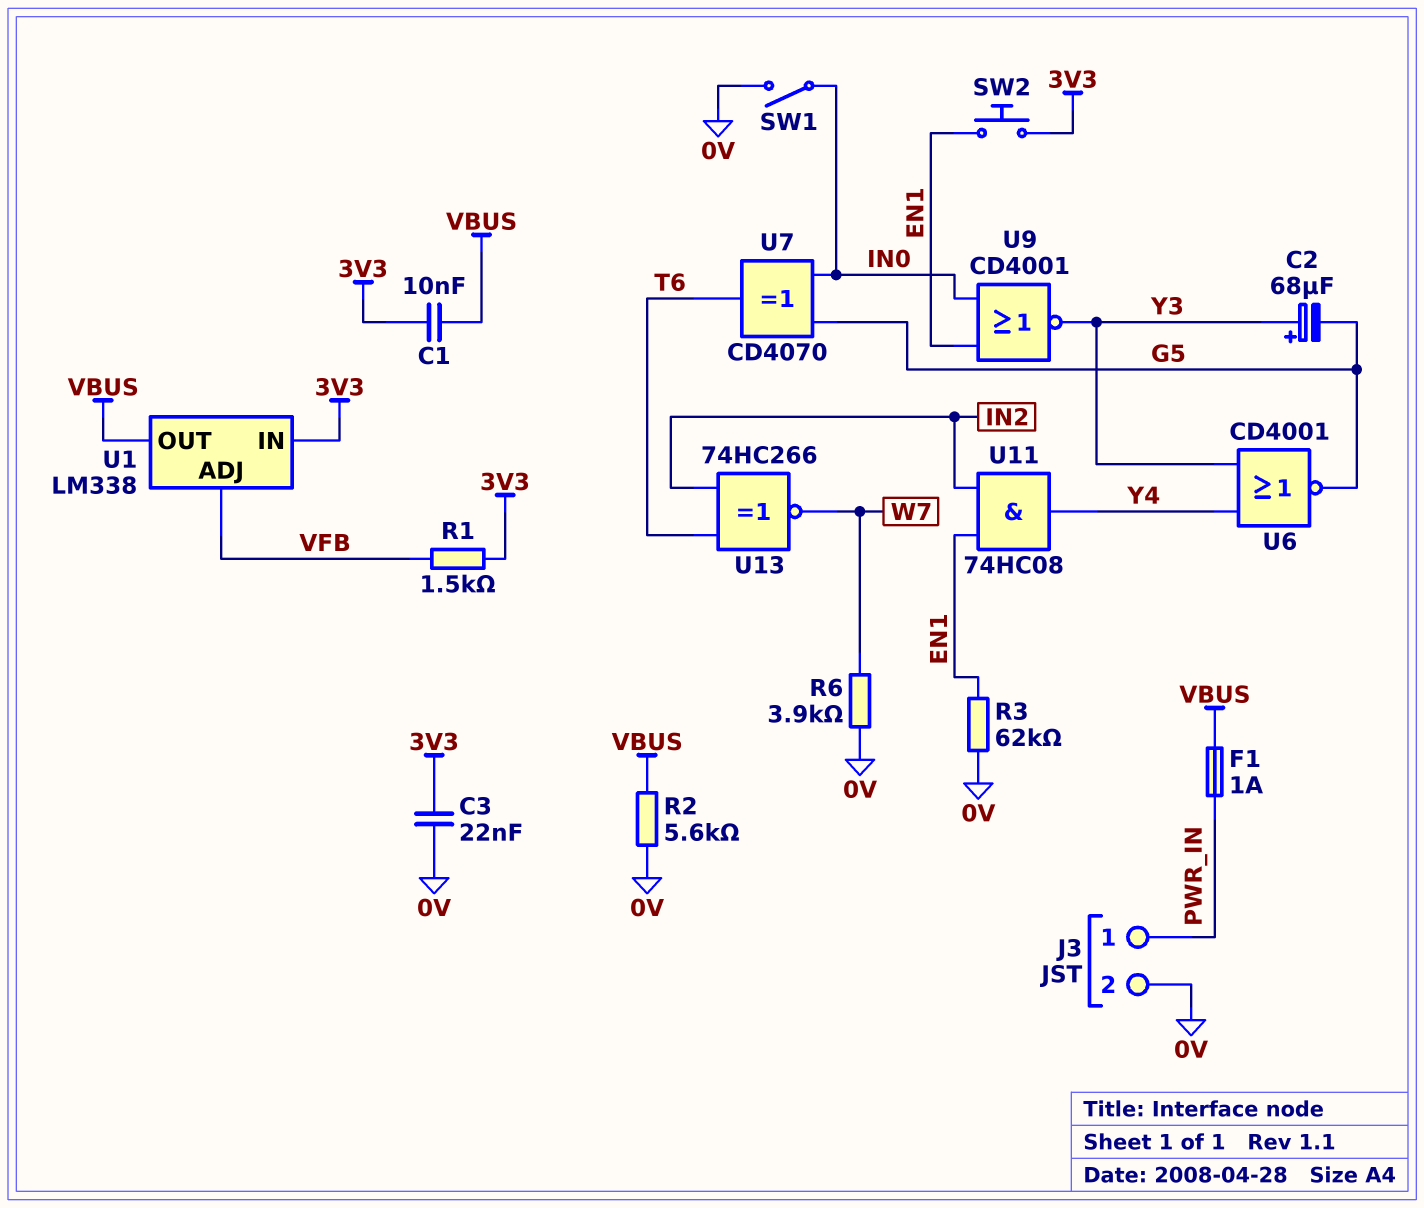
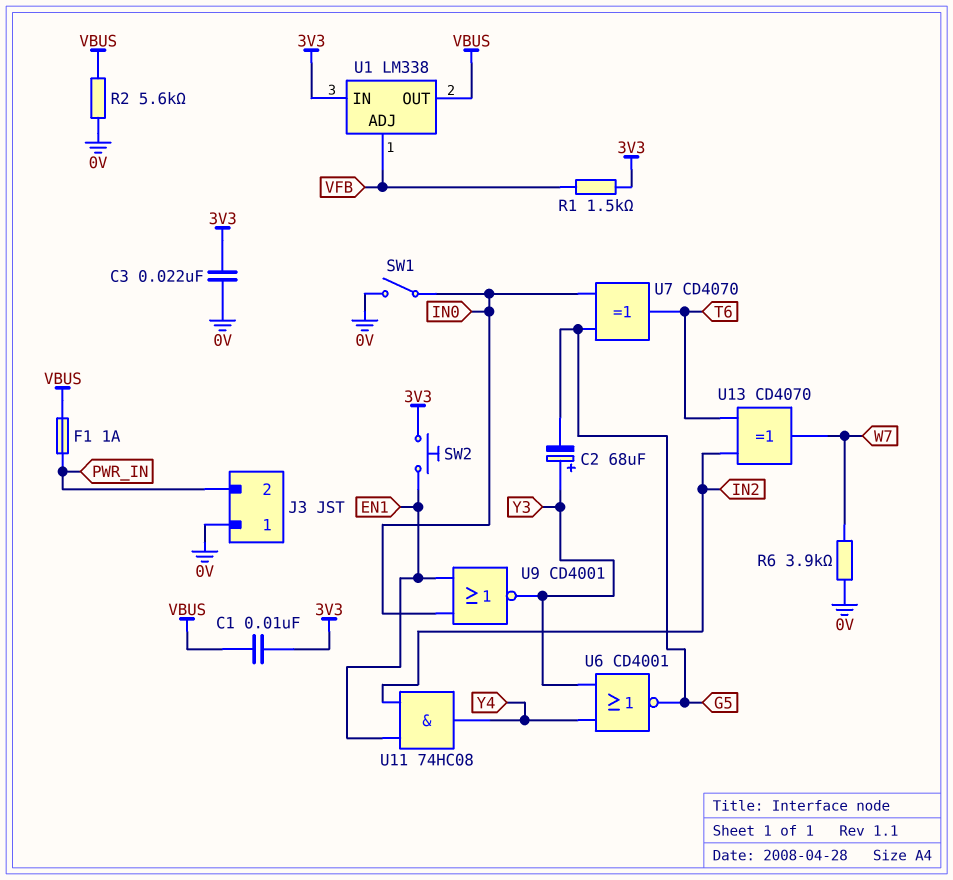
J3 pin 1: PWR_IN -> 0V
J3 pin 2: 0V -> PWR_IN
R3: 62k (0V, EN1) -> none
U13: XNOR 74HC266 (in IN2, in T6, out W7) -> XOR CD4070 (in IN2, in T6, out W7)

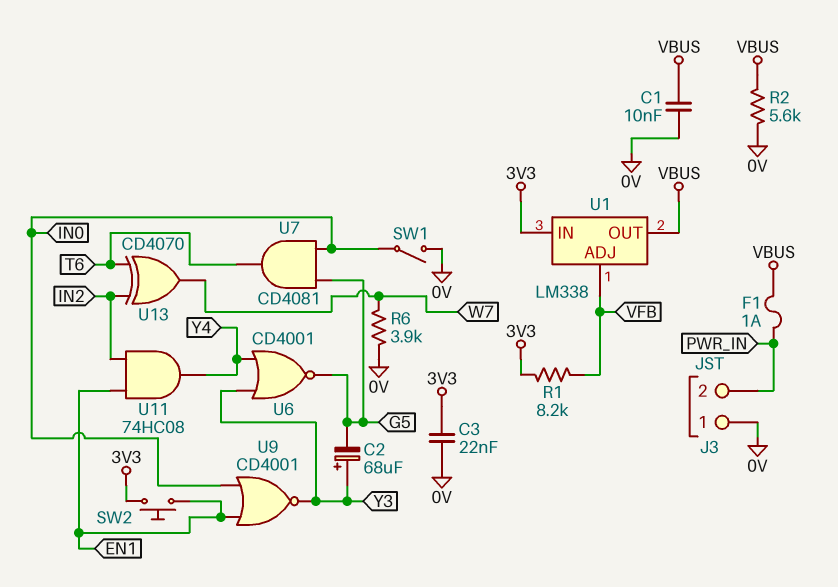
C1: 10nF (3V3, VBUS) -> 10nF (0V, VBUS)
R1: 1.5k (3V3, VFB) -> 8.2k (3V3, VFB)
U7: XOR CD4070 (in G5, in IN0, out T6) -> AND CD4081 (in G5, in IN0, out T6)

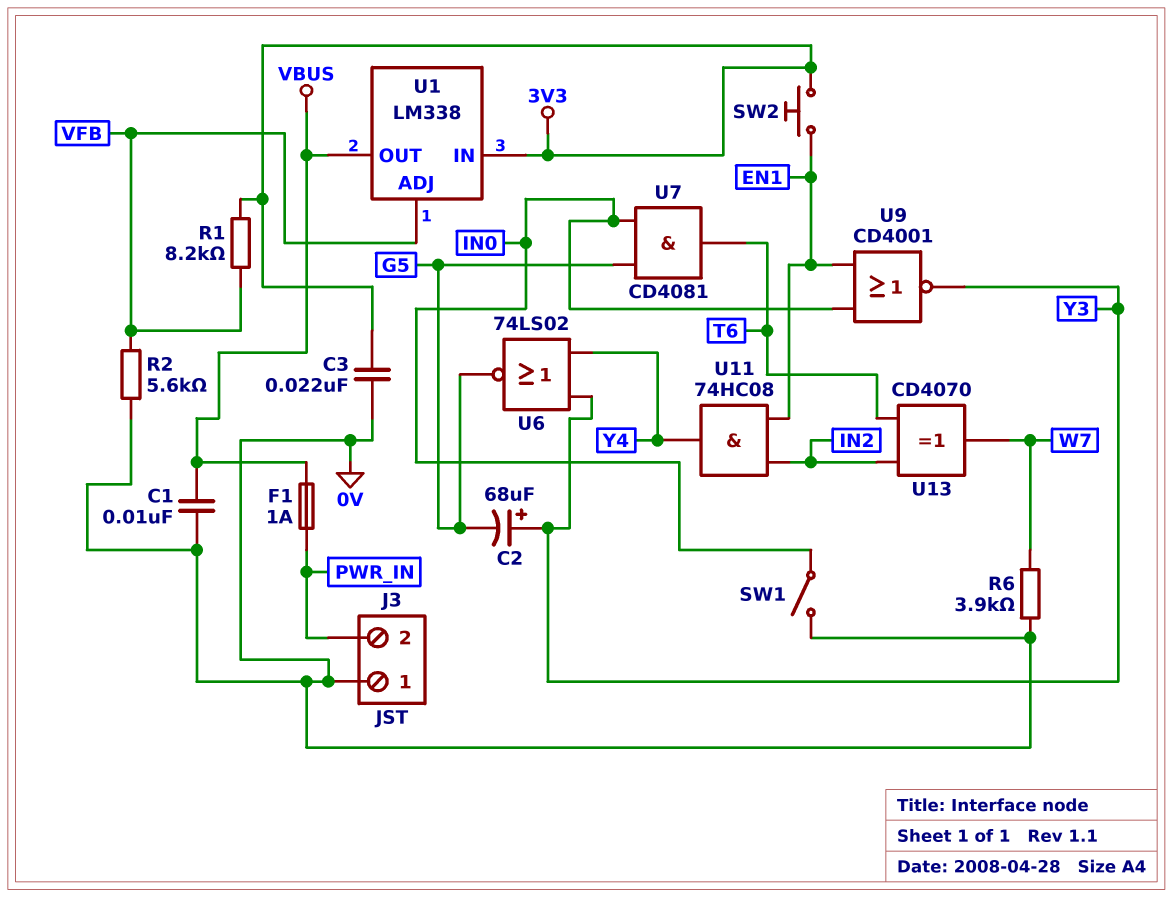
R2: 5.6k (0V, VBUS) -> 5.6k (0V, VFB)
U6: NOR CD4001 (in Y3, in Y4, out G5) -> NOR 74LS02 (in Y3, in Y4, out G5)

